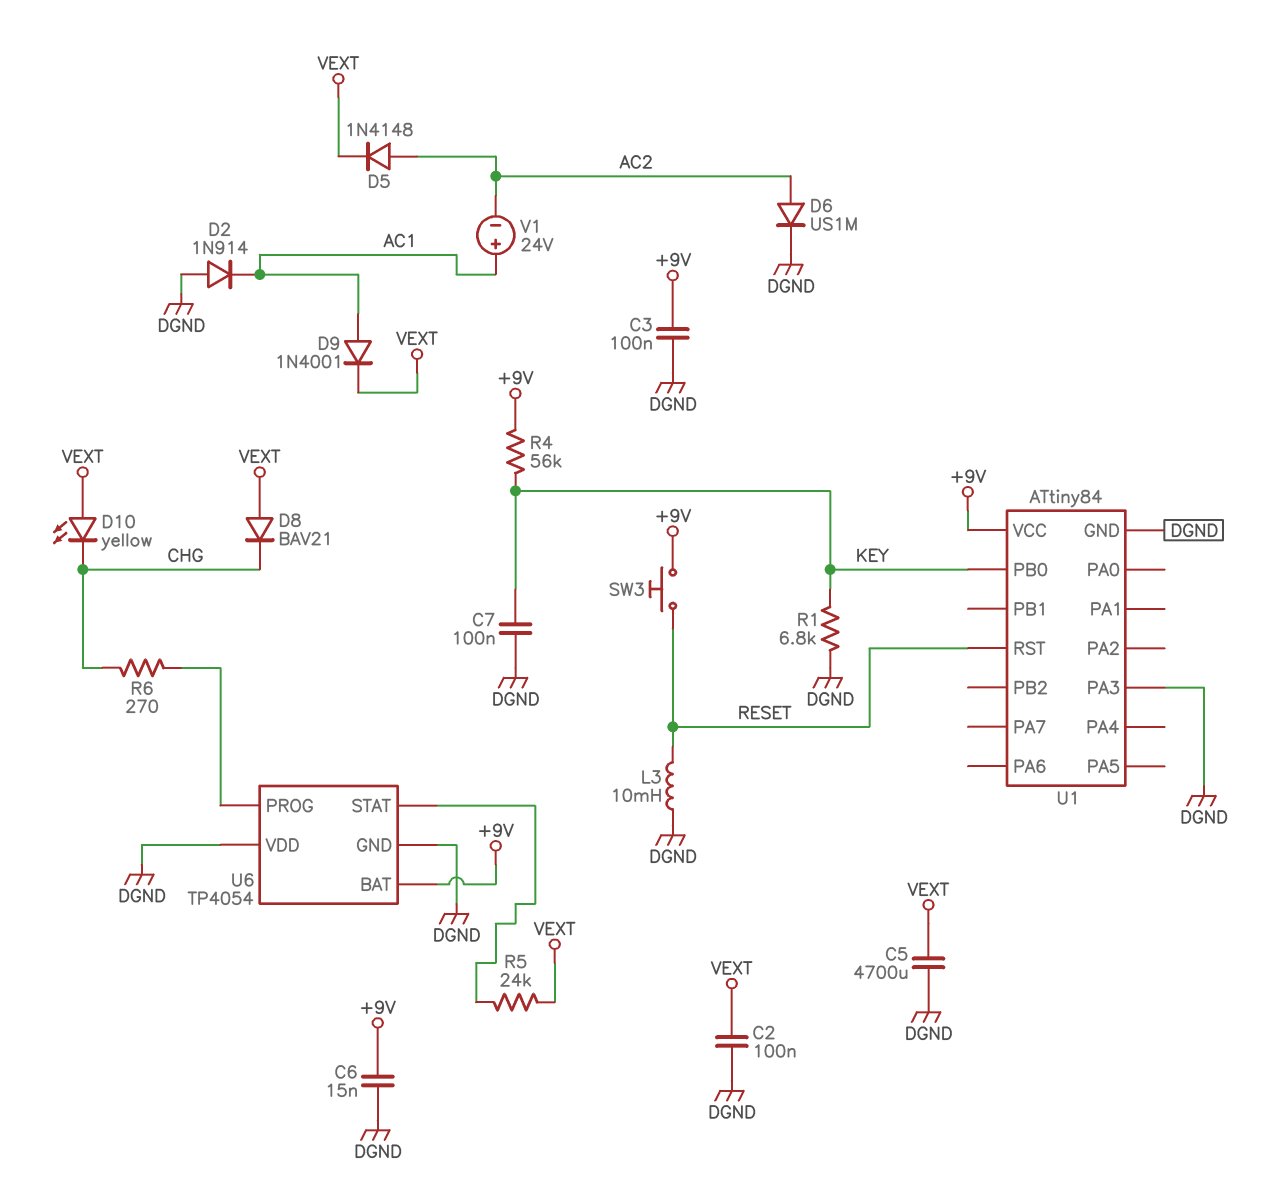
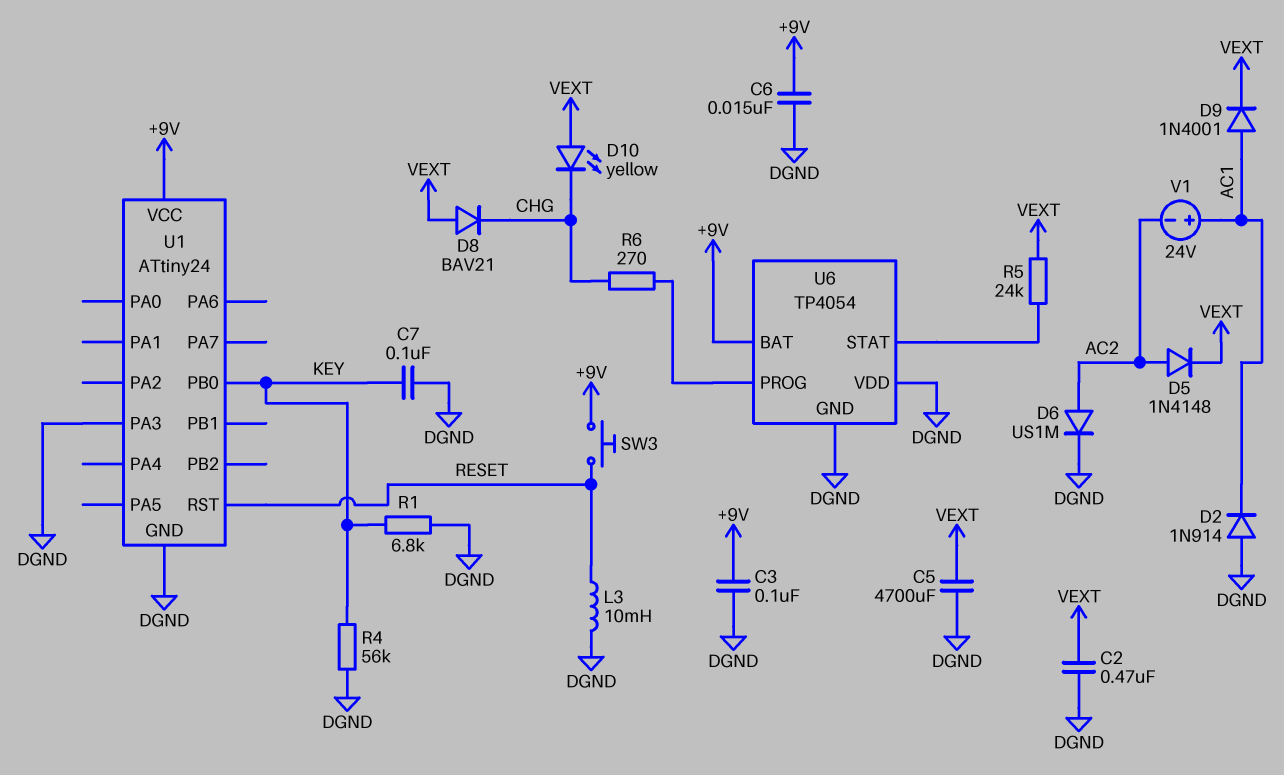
C2: 100nF (DGND, VEXT) -> 470nF (DGND, VEXT)
R4: 56k (+9V, KEY) -> 56k (DGND, KEY)
U1: ATtiny84 -> ATtiny24

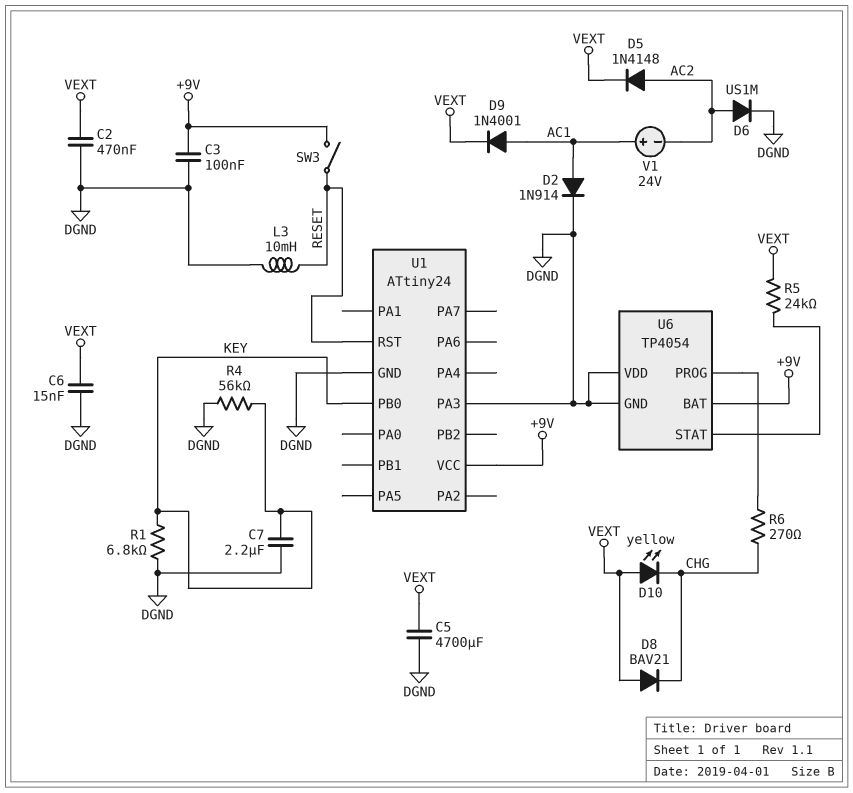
C6: 15nF (+9V, DGND) -> 15nF (DGND, VEXT)
C7: 100nF (DGND, KEY) -> 2.2uF (DGND, KEY)
D2: diode 1N914 (A DGND, K AC1) -> diode 1N914 (A AC1, K DGND)
SW3: button (+9V, RESET) -> switch (+9V, RESET)

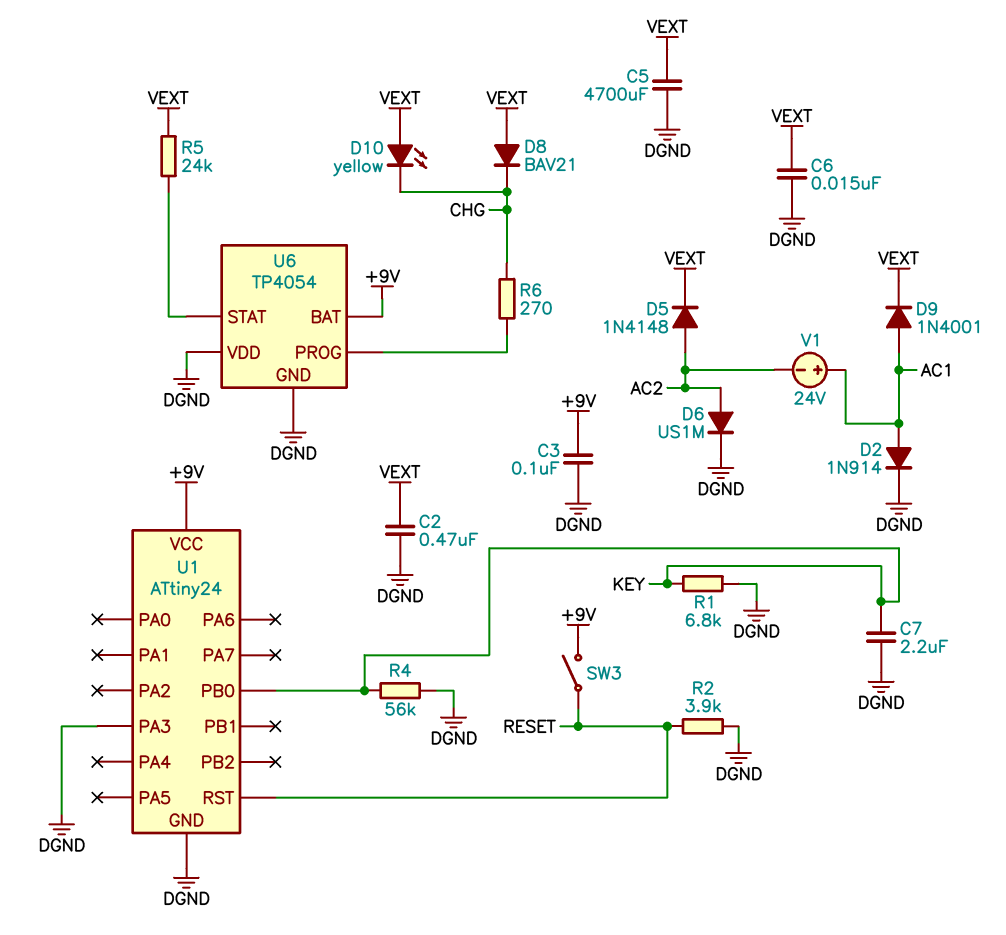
L3: 10mH (DGND, RESET) -> none
R2: none -> 3.9k (DGND, RESET)

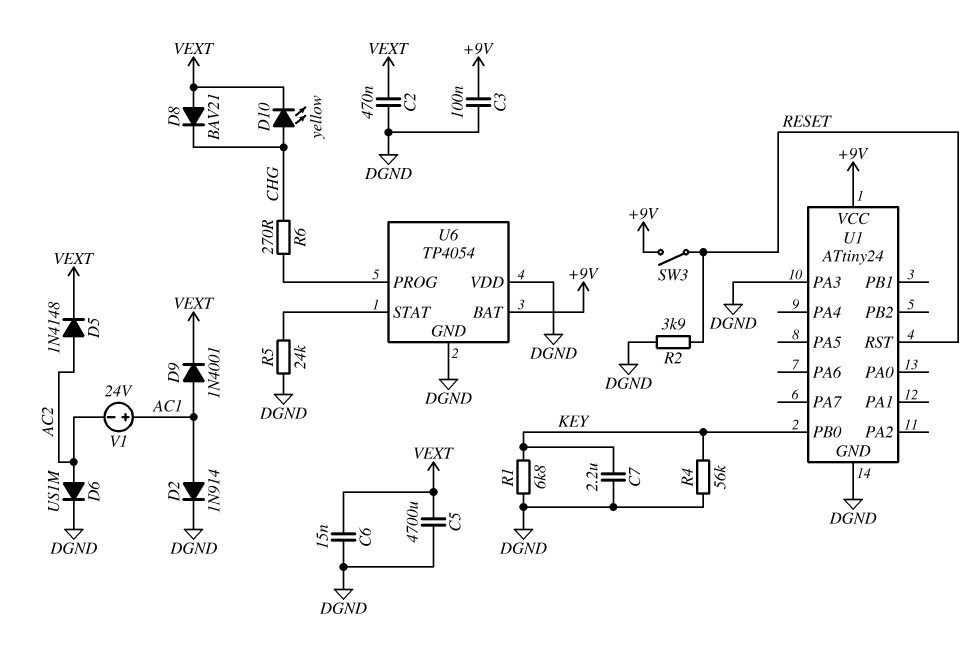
D10: LED yellow (A VEXT, K CHG) -> LED yellow (A CHG, K VEXT)
R5: 24k (U6/STAT, VEXT) -> 24k (DGND, U6/STAT)

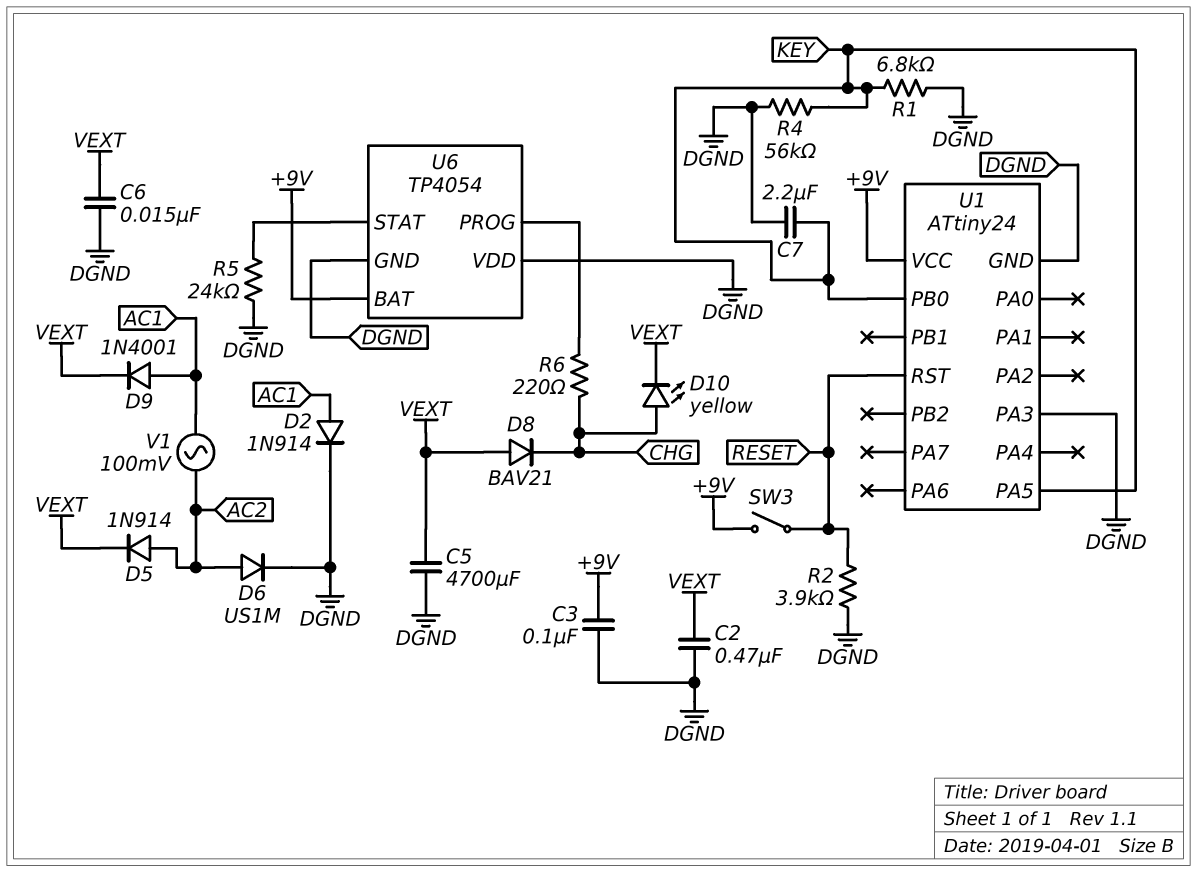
D5: diode 1N4148 (A AC2, K VEXT) -> diode 1N914 (A AC2, K VEXT)
R6: 270 (CHG, U6/PROG) -> 220 (CHG, U6/PROG)
U1 pin PA5: none -> KEY
V1: 24V (plus AC1, minus AC2) -> AC 100mV (AC1, AC2)

